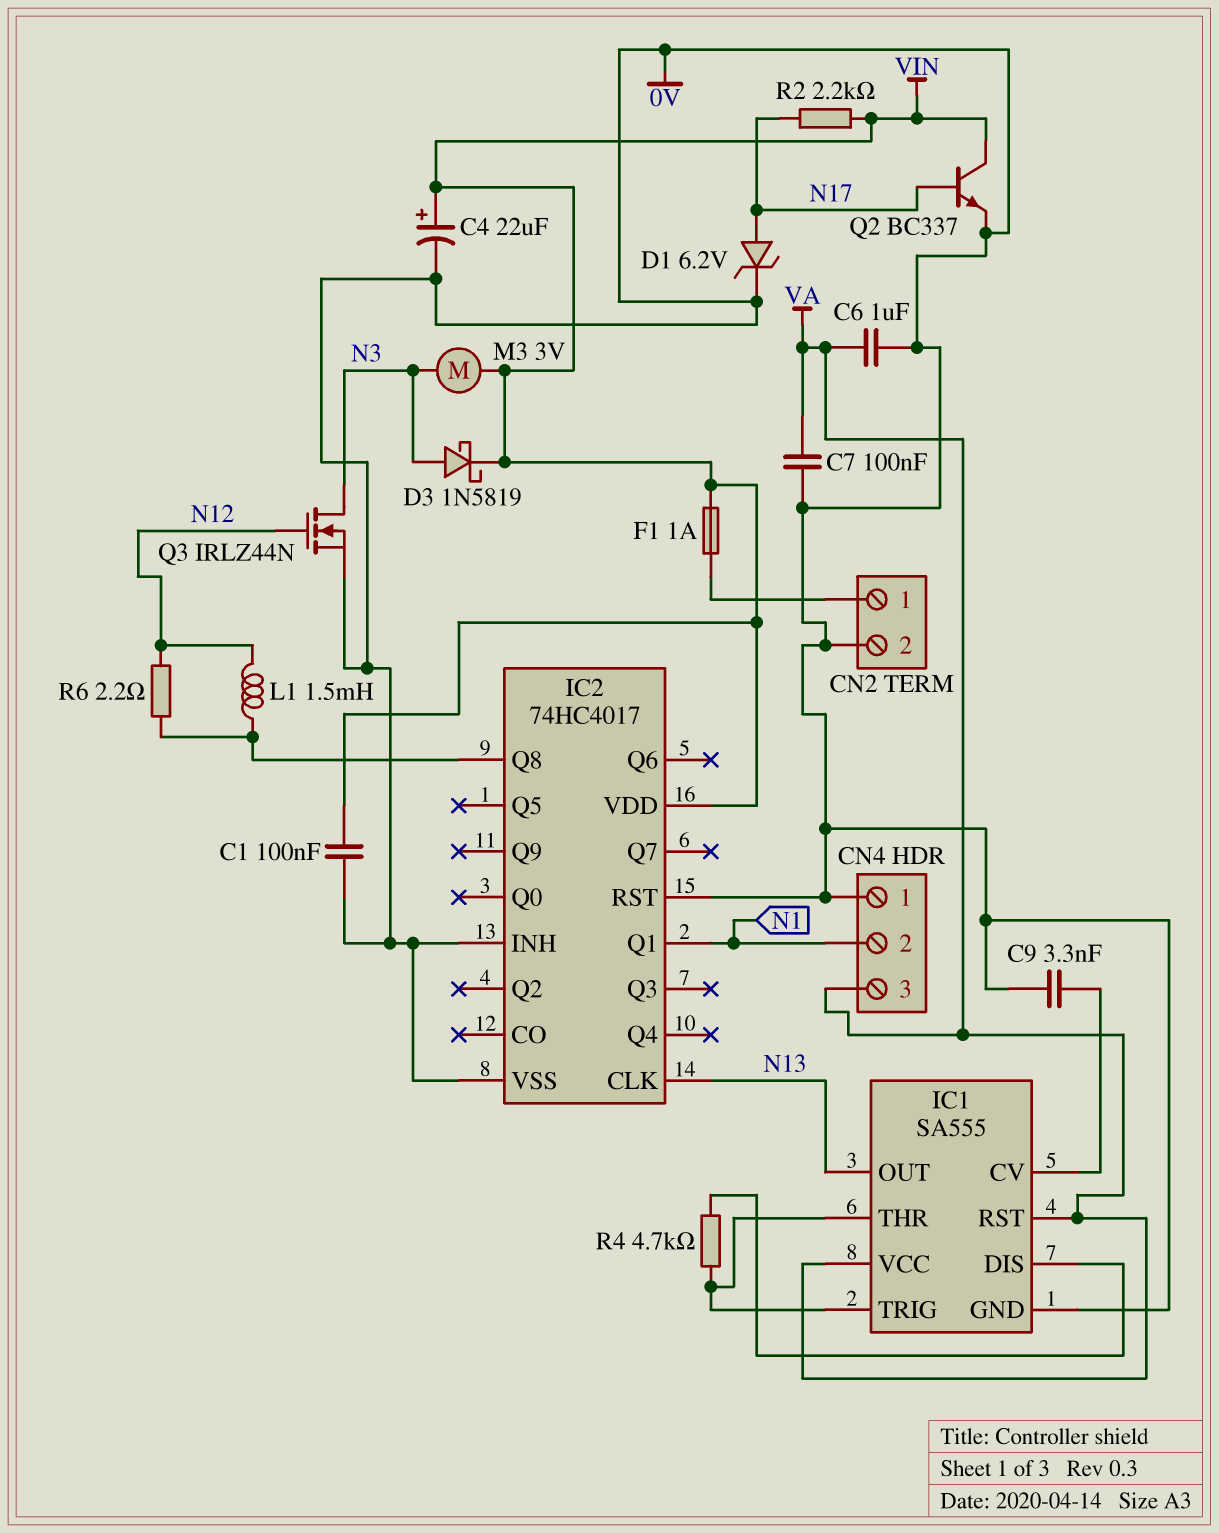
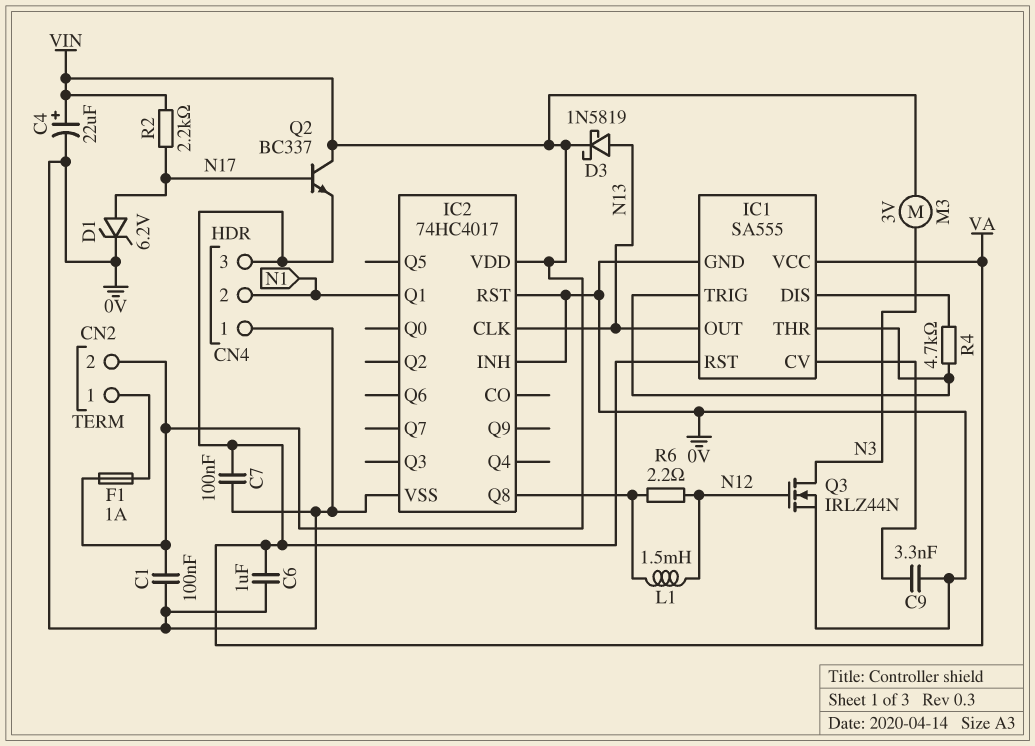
CN2 pin 2: 0V -> VIN
D3: schottky 1N5819 (A N3, K VIN) -> schottky 1N5819 (A N13, K VIN)
Q2: NPN BC337 (B N17, C VIN, E 0V) -> NPN BC337 (B N17, C VIN, E VA)

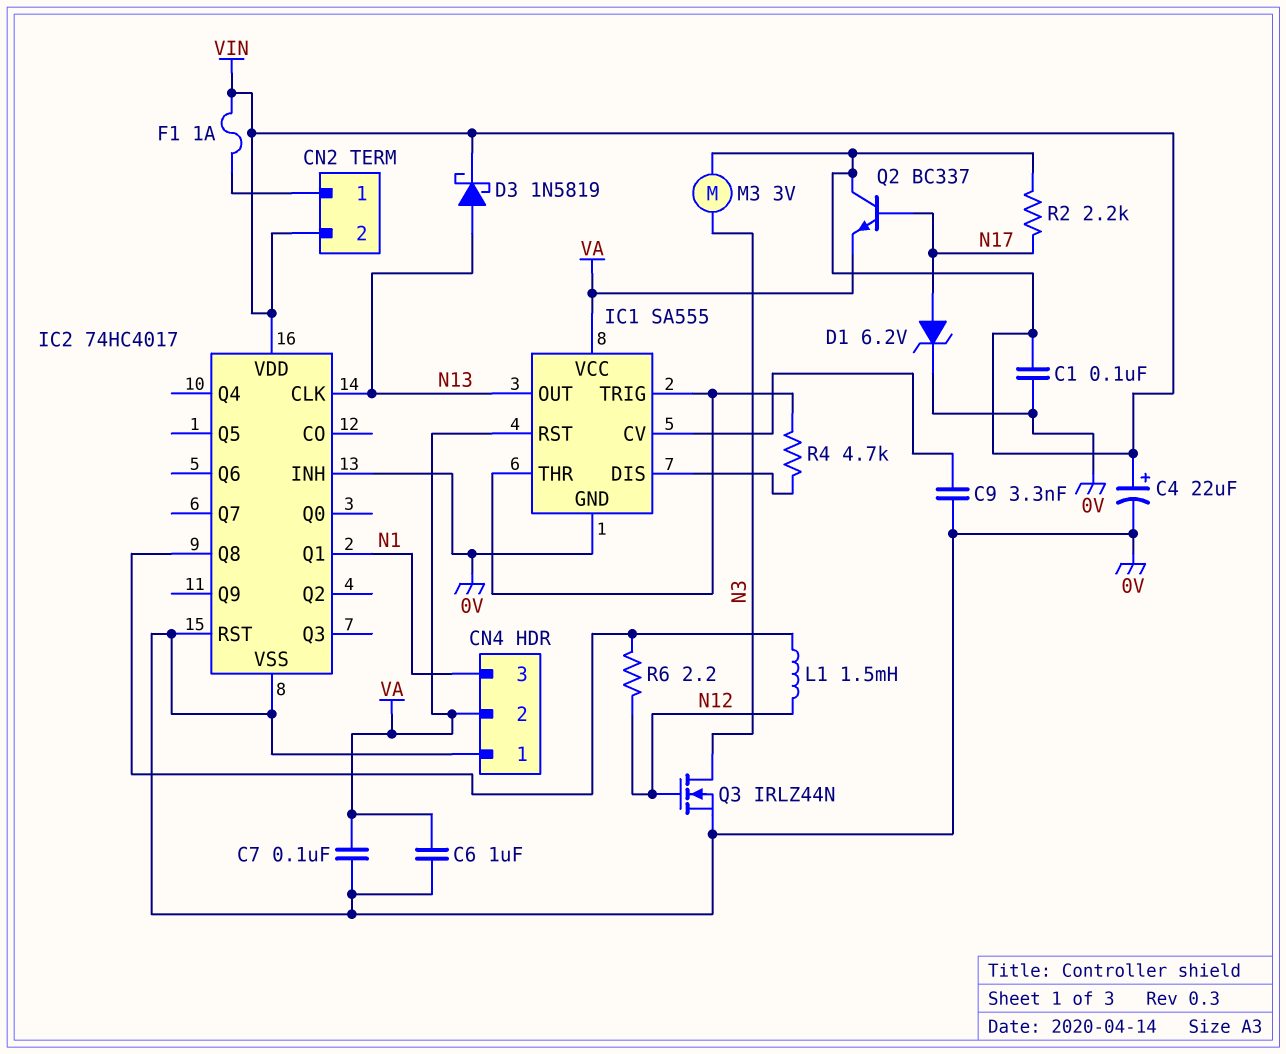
CN4 pin 2: N1 -> VA
CN4 pin 3: VA -> N1

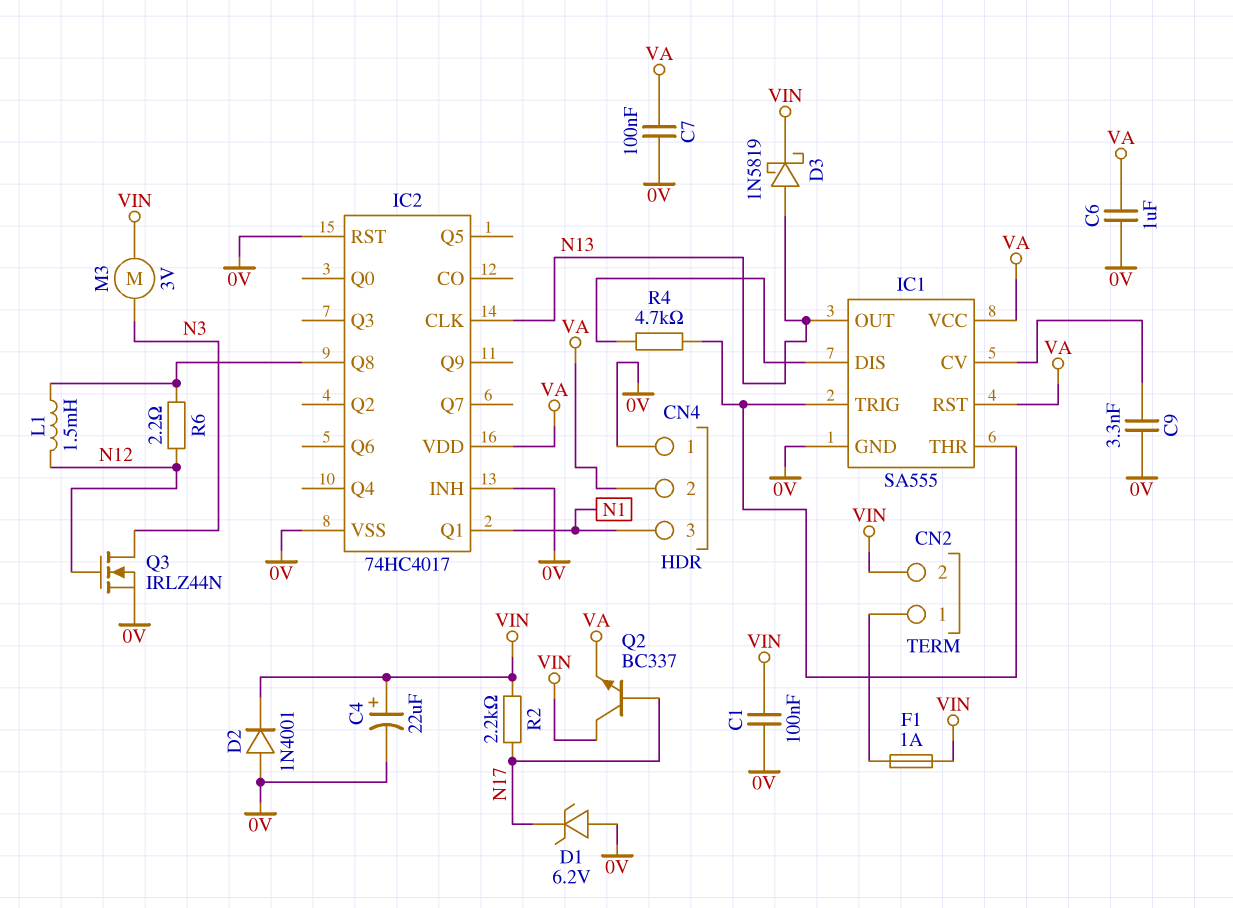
D1: zener 6.2V (A N17, K 0V) -> zener 6.2V (A 0V, K N17)
D2: none -> diode 1N4001 (A 0V, K VIN)
IC2 pin VDD: VIN -> VA

